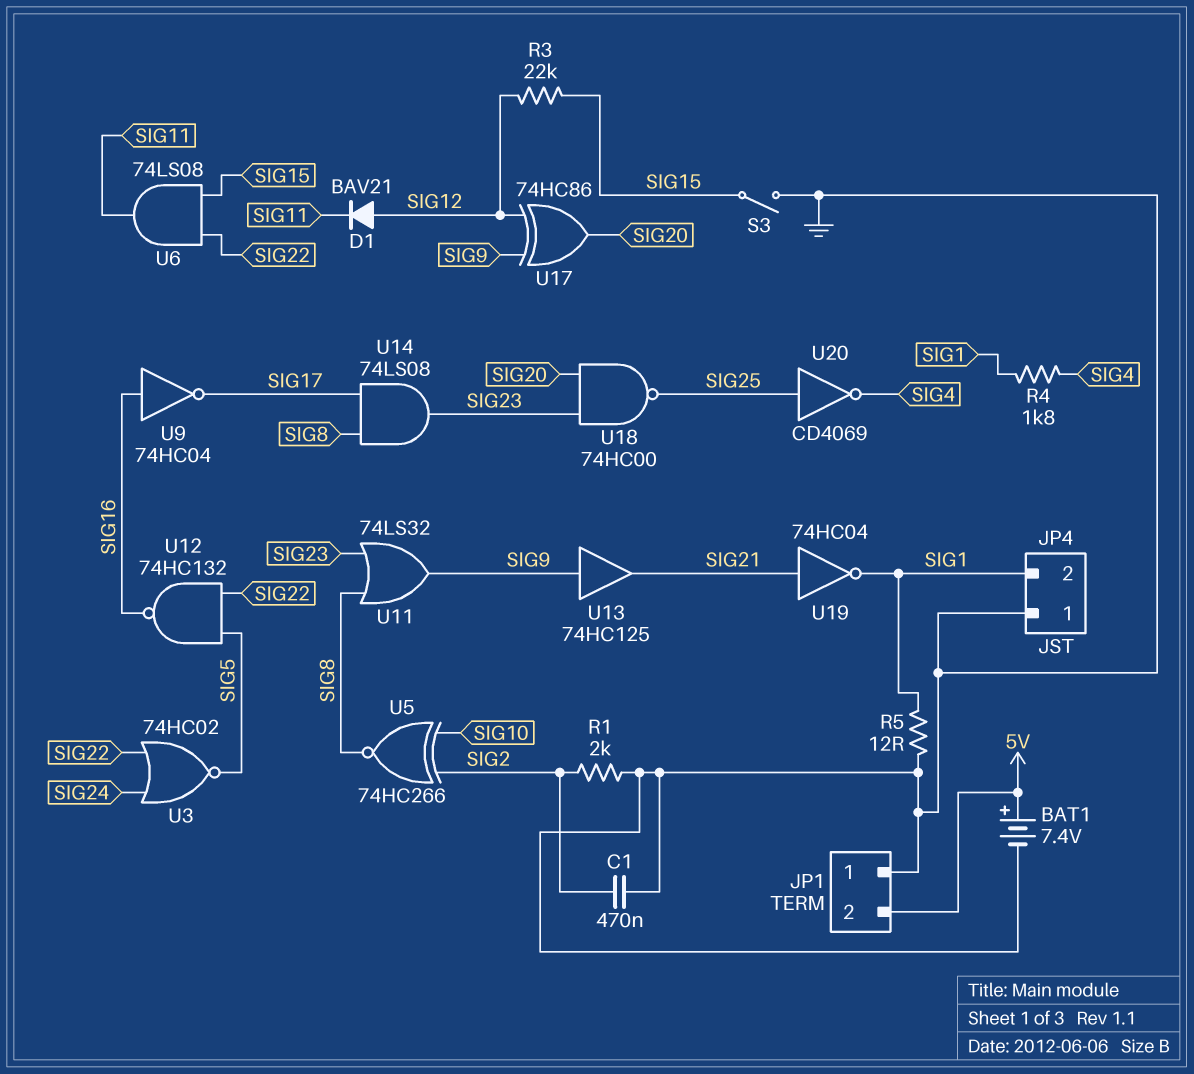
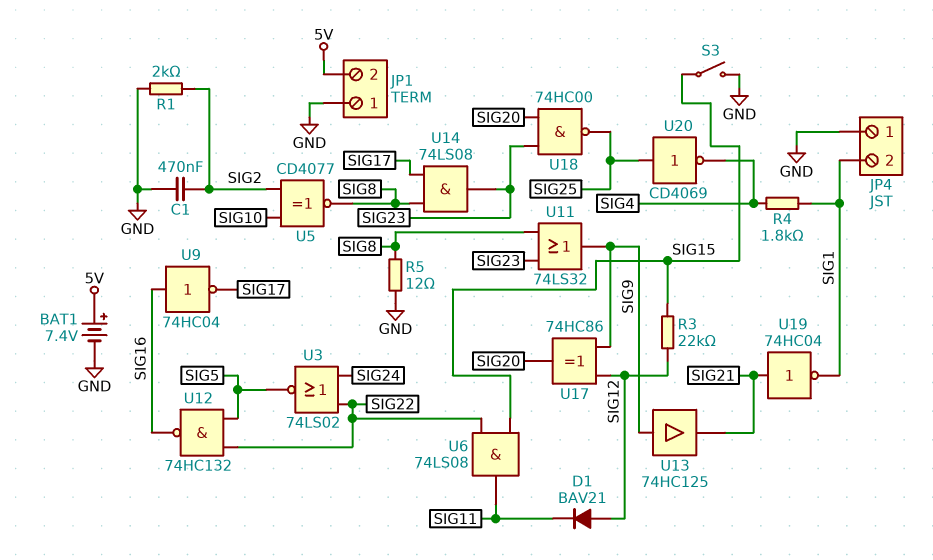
R5: 12 (GND, SIG1) -> 12 (GND, SIG8)
U3: NOR 74HC02 (in SIG22, in SIG24, out SIG5) -> NOR 74LS02 (in SIG22, in SIG24, out SIG5)
U5: XNOR 74HC266 (in SIG2, in SIG10, out SIG8) -> XNOR CD4077 (in SIG2, in SIG10, out SIG8)

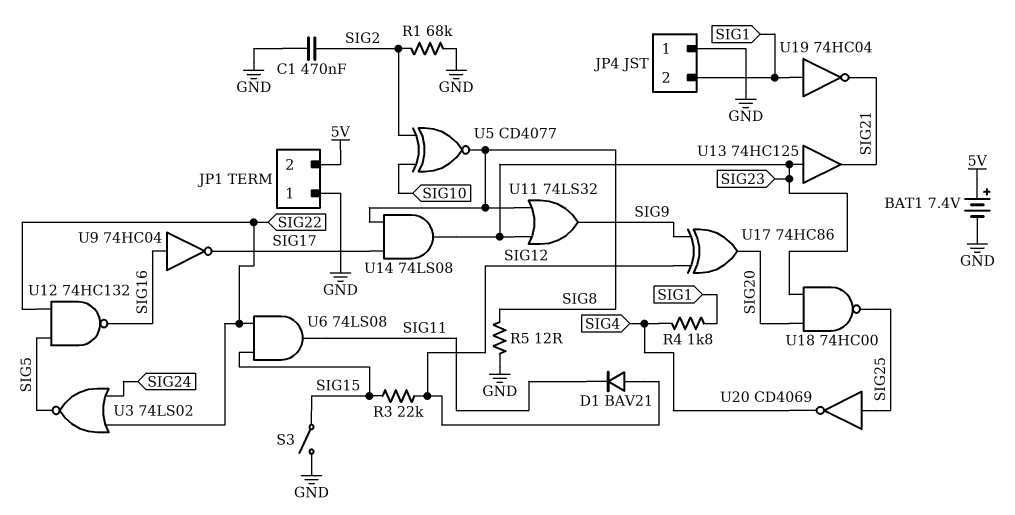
R1: 2k (GND, SIG2) -> 68k (GND, SIG2)
U13: buffer 74HC125 (in SIG9, out SIG21) -> buffer 74HC125 (in SIG23, out SIG21)
U19: NOT 74HC04 (in SIG21, out SIG1) -> NOT 74HC04 (in SIG1, out SIG21)

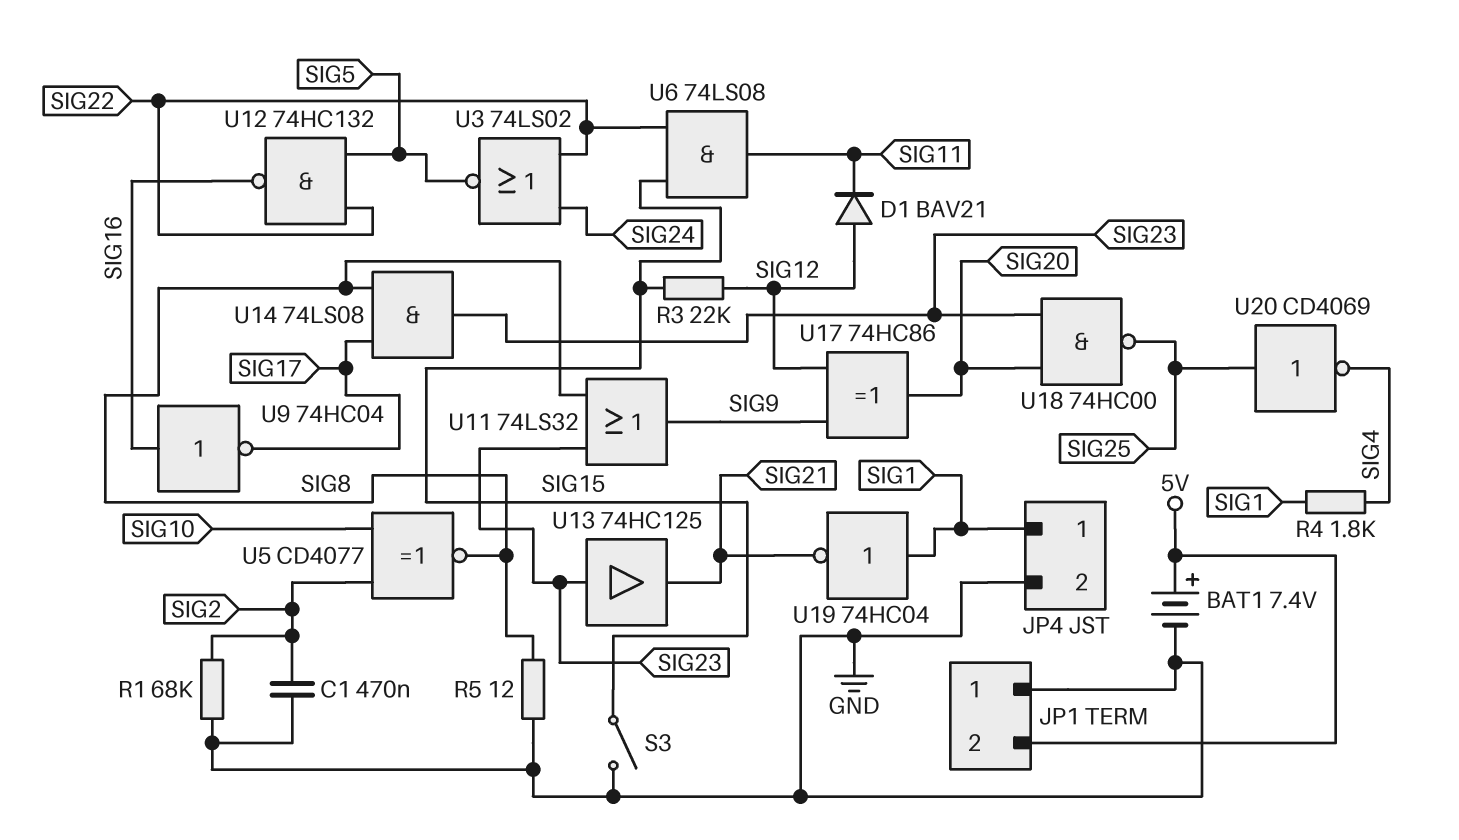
JP4 pin 1: GND -> SIG1
JP4 pin 2: SIG1 -> GND

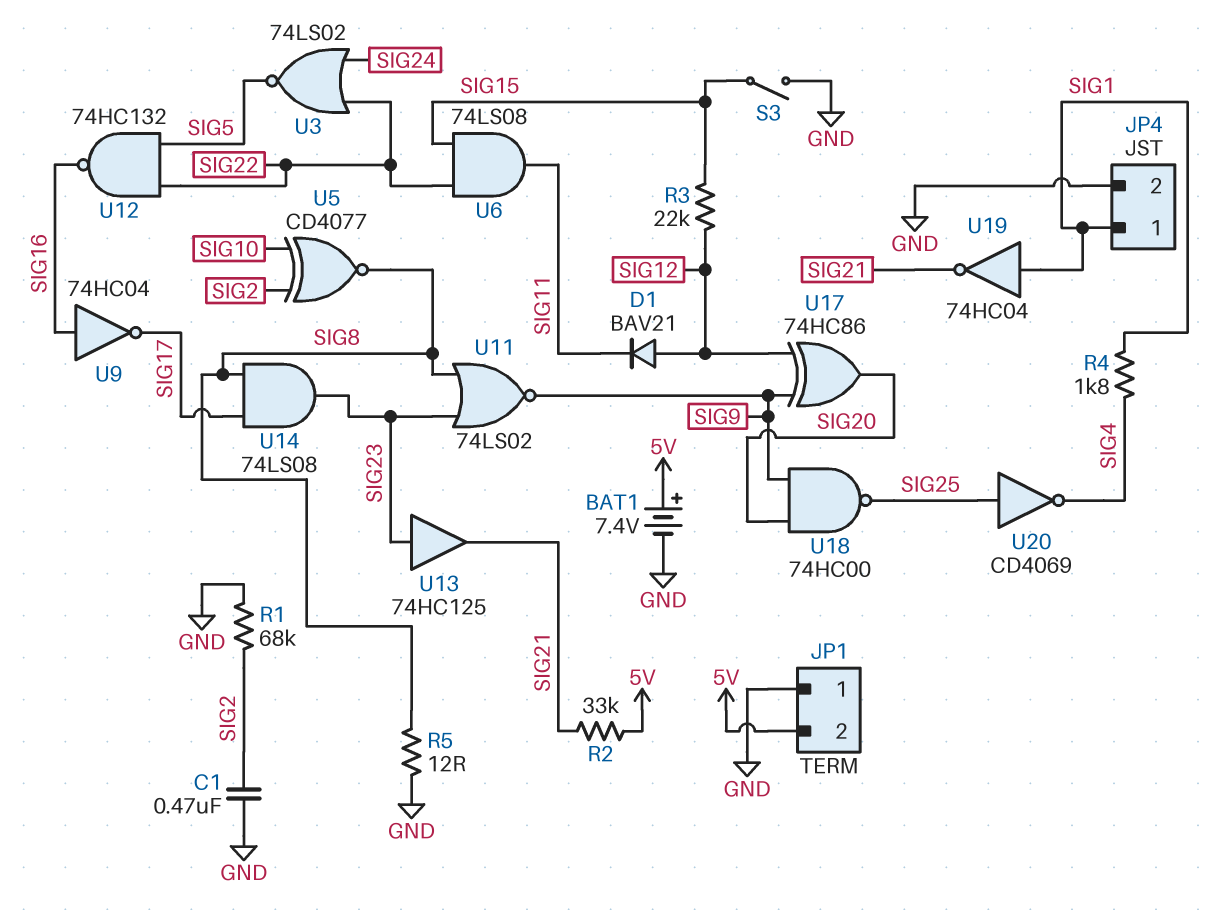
R2: none -> 33k (5V, SIG21)
U11: OR 74LS32 (in SIG8, in SIG23, out SIG9) -> NOR 74LS02 (in SIG8, in SIG23, out SIG9)
U18: NAND 74HC00 (in SIG20, in SIG23, out SIG25) -> NAND 74HC00 (in SIG9, in SIG20, out SIG25)

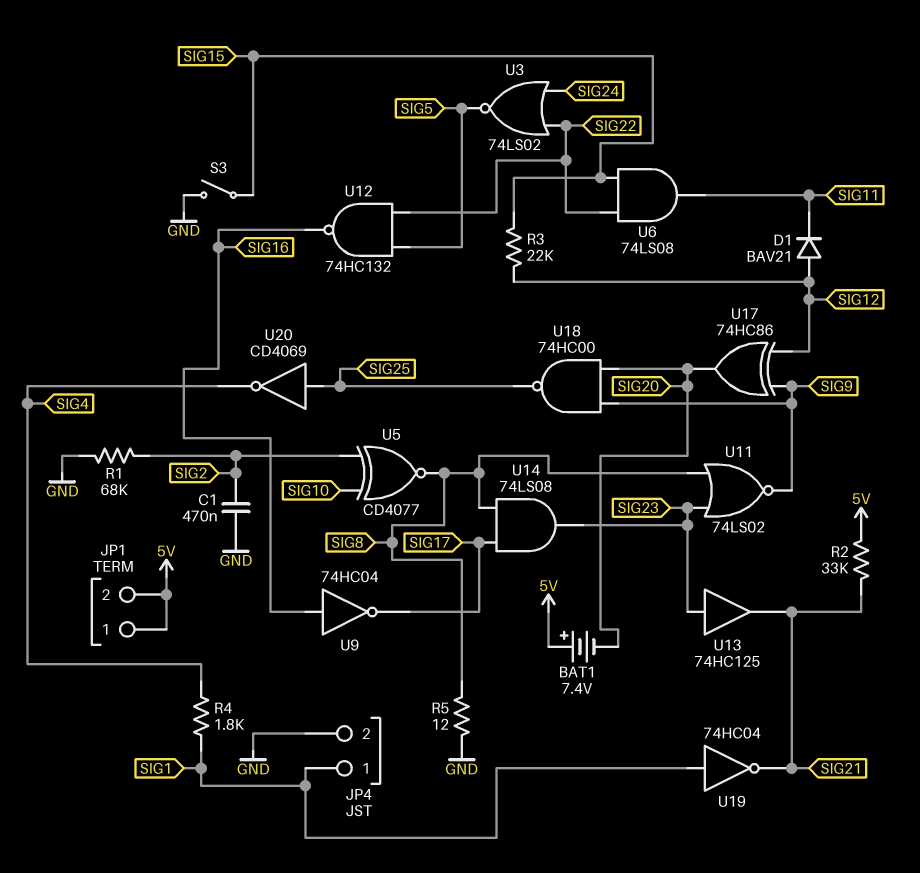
BAT1: 7.4V (plus 5V, minus GND) -> 7.4V (plus 5V, minus SIG20)
JP1 pin 1: GND -> 5V

